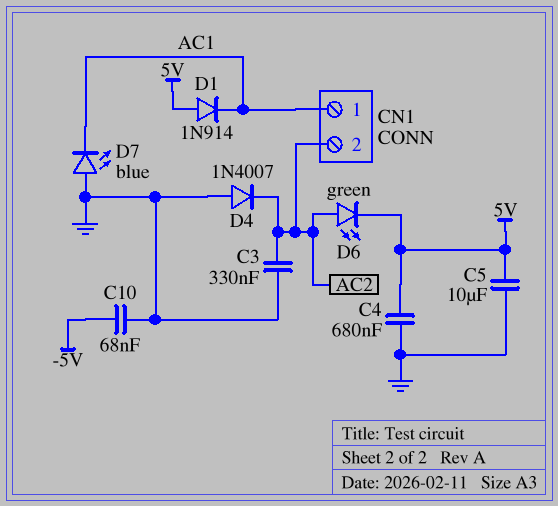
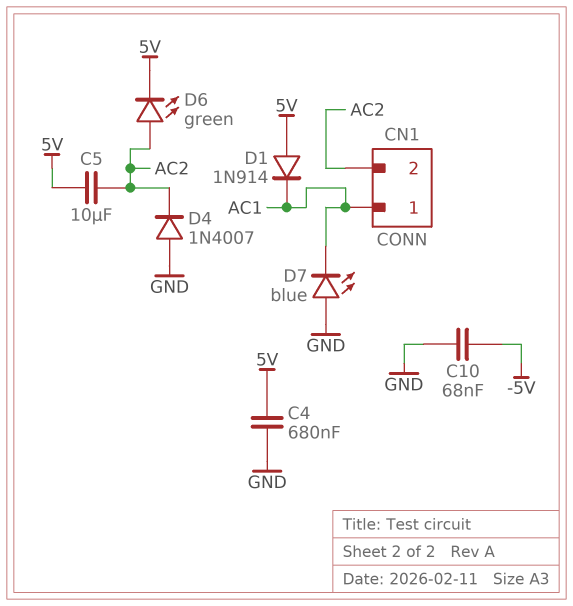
C3: 330nF (AC2, GND) -> none
C5: 10uF (5V, GND) -> 10uF (5V, AC2)

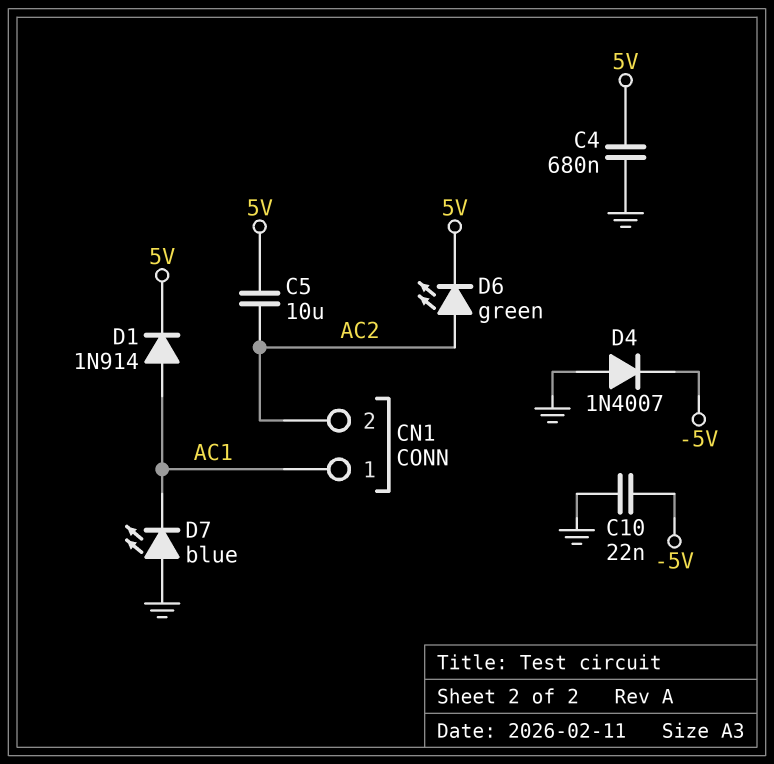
C10: 68nF (-5V, GND) -> 22nF (-5V, GND)
D1: diode 1N914 (A 5V, K AC1) -> diode 1N914 (A AC1, K 5V)
D4: diode 1N4007 (A GND, K AC2) -> diode 1N4007 (A GND, K -5V)

